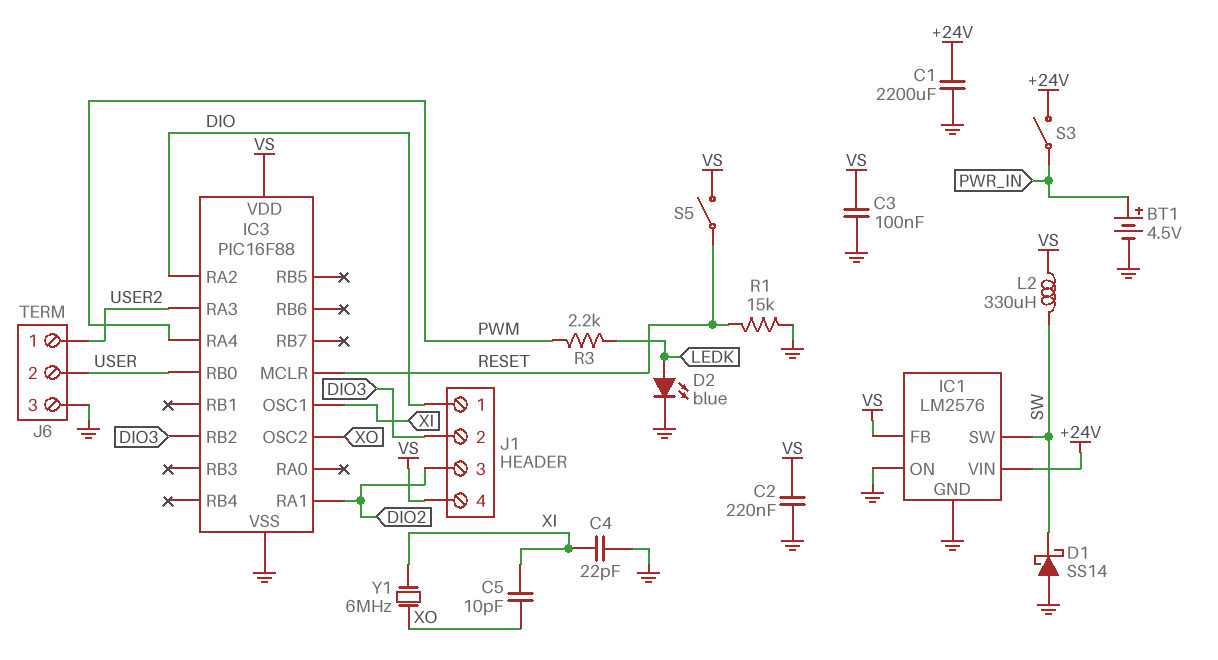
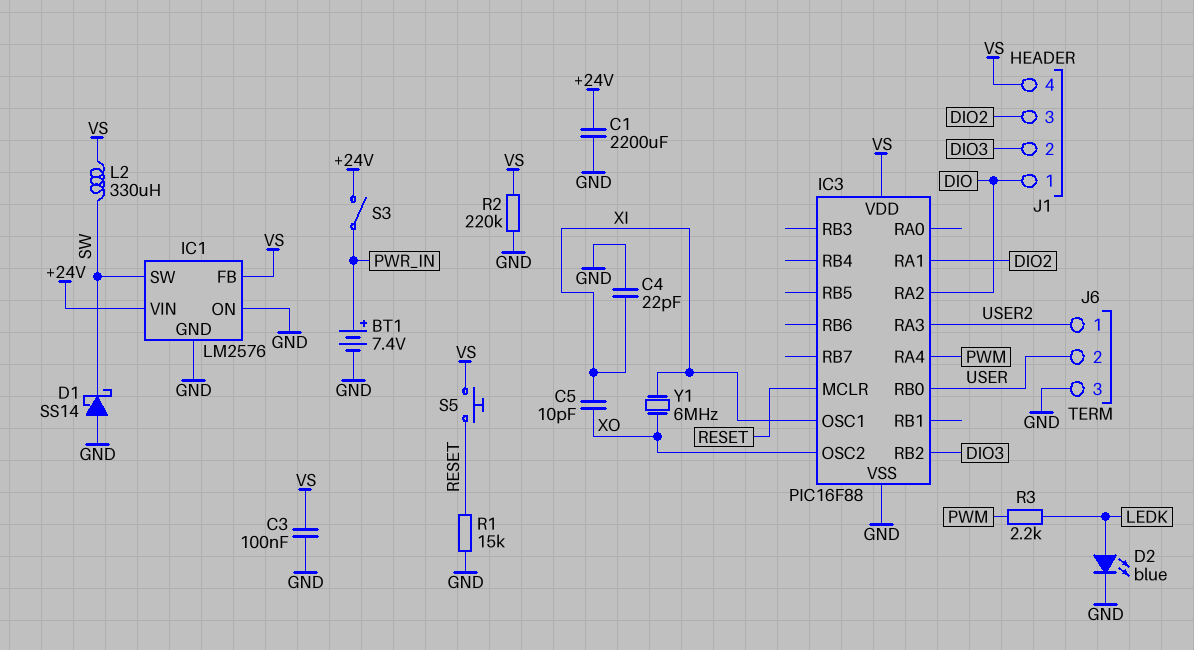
BT1: 4.5V (plus PWR_IN, minus GND) -> 7.4V (plus PWR_IN, minus GND)
C2: 220nF (GND, VS) -> none
R2: none -> 220k (GND, VS)
S5: switch (RESET, VS) -> button (RESET, VS)

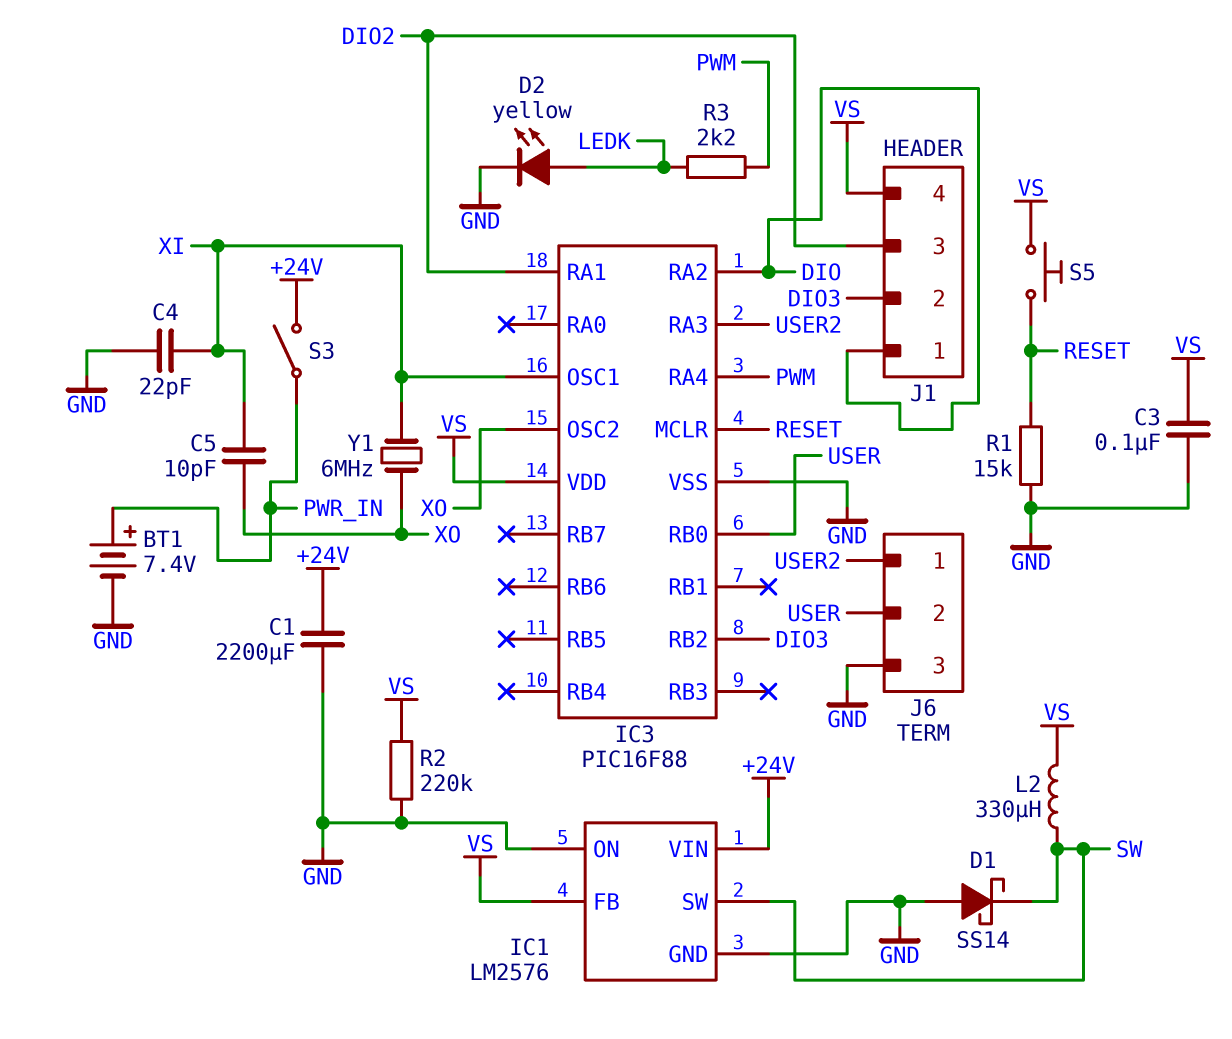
D2: LED blue (A LEDK, K GND) -> LED yellow (A LEDK, K GND)

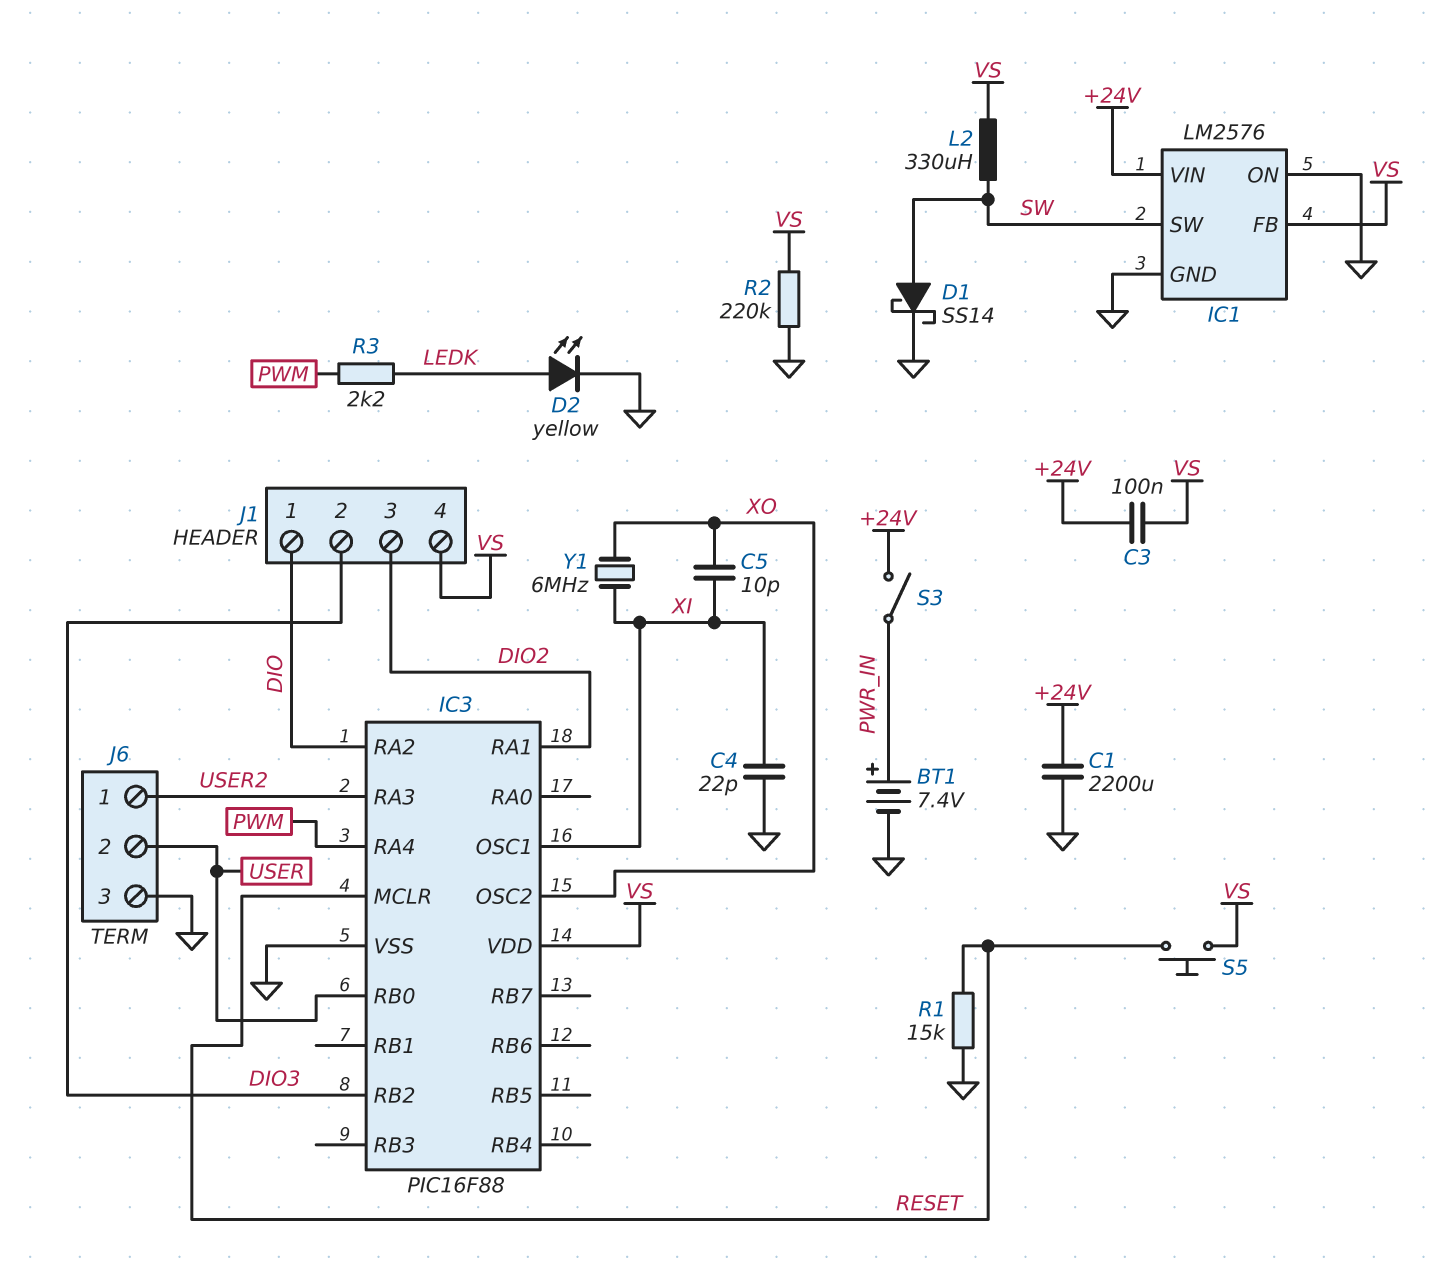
C3: 100nF (GND, VS) -> 100nF (+24V, VS)
D1: schottky SS14 (A GND, K SW) -> schottky SS14 (A SW, K GND)

